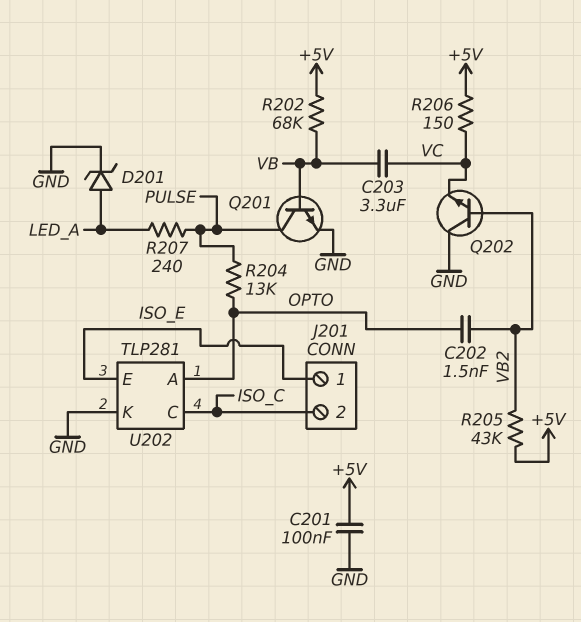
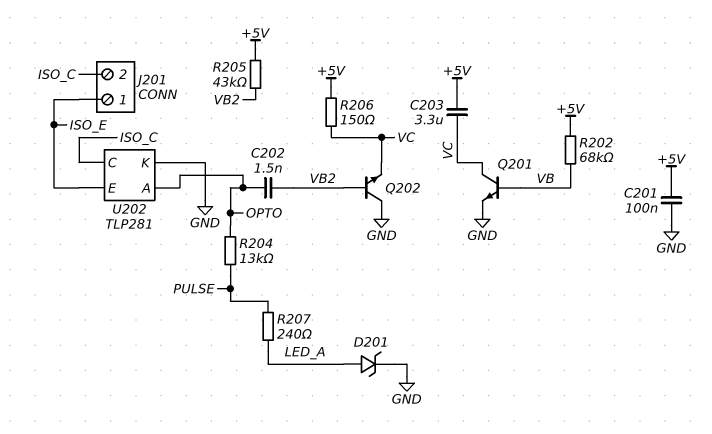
C203: 3.3uF (VB, VC) -> 3.3uF (+5V, VC)
Q201: NPN (B VB, C PULSE, E GND) -> NPN (B VB, C VC, E GND)

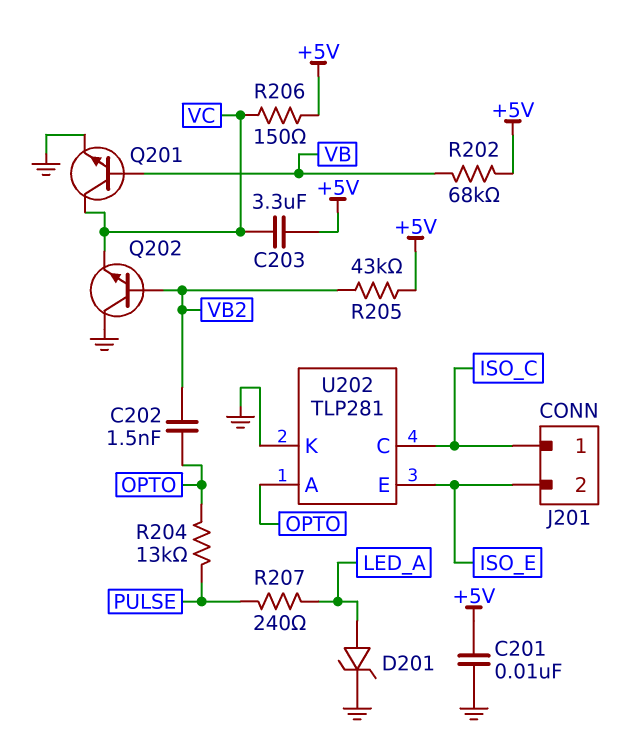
C201: 100nF (+5V, GND) -> 10nF (+5V, GND)
J201 pin 1: ISO_E -> ISO_C
J201 pin 2: ISO_C -> ISO_E

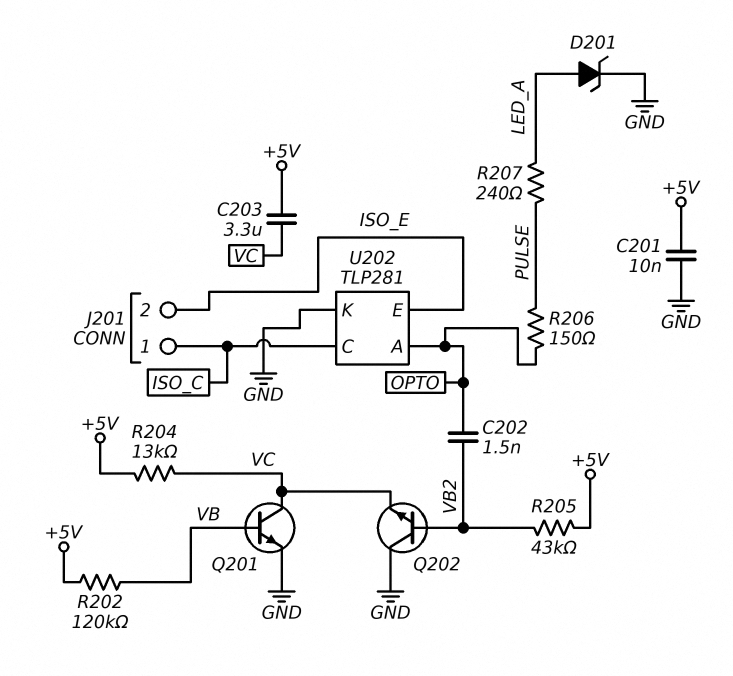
R202: 68k (+5V, VB) -> 120k (+5V, VB)
R204: 13k (OPTO, PULSE) -> 13k (+5V, VC)
R206: 150 (+5V, VC) -> 150 (OPTO, PULSE)

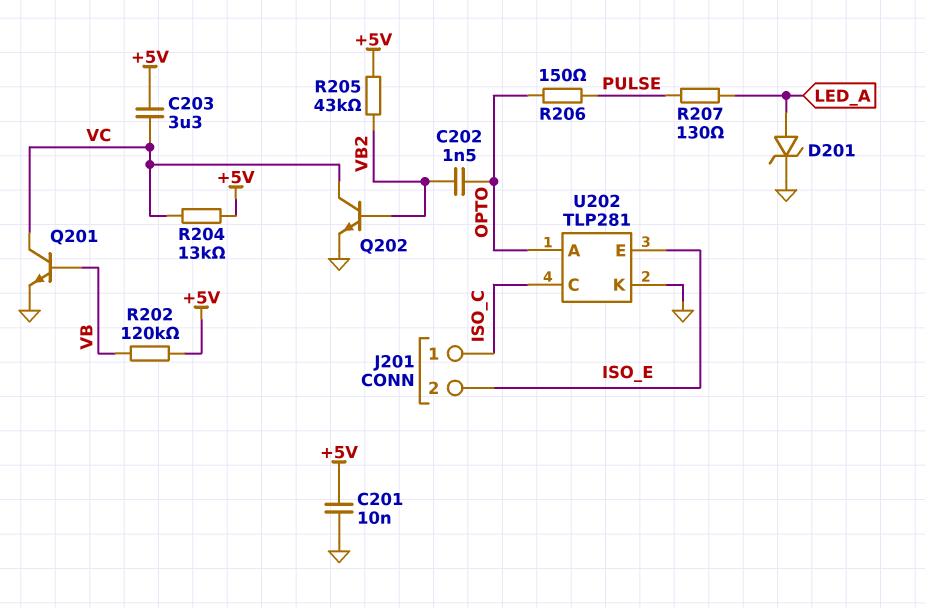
Q202: NPN (B VB2, C GND, E VC) -> NPN (B VB2, C VC, E GND)
R207: 240 (LED_A, PULSE) -> 130 (LED_A, PULSE)

